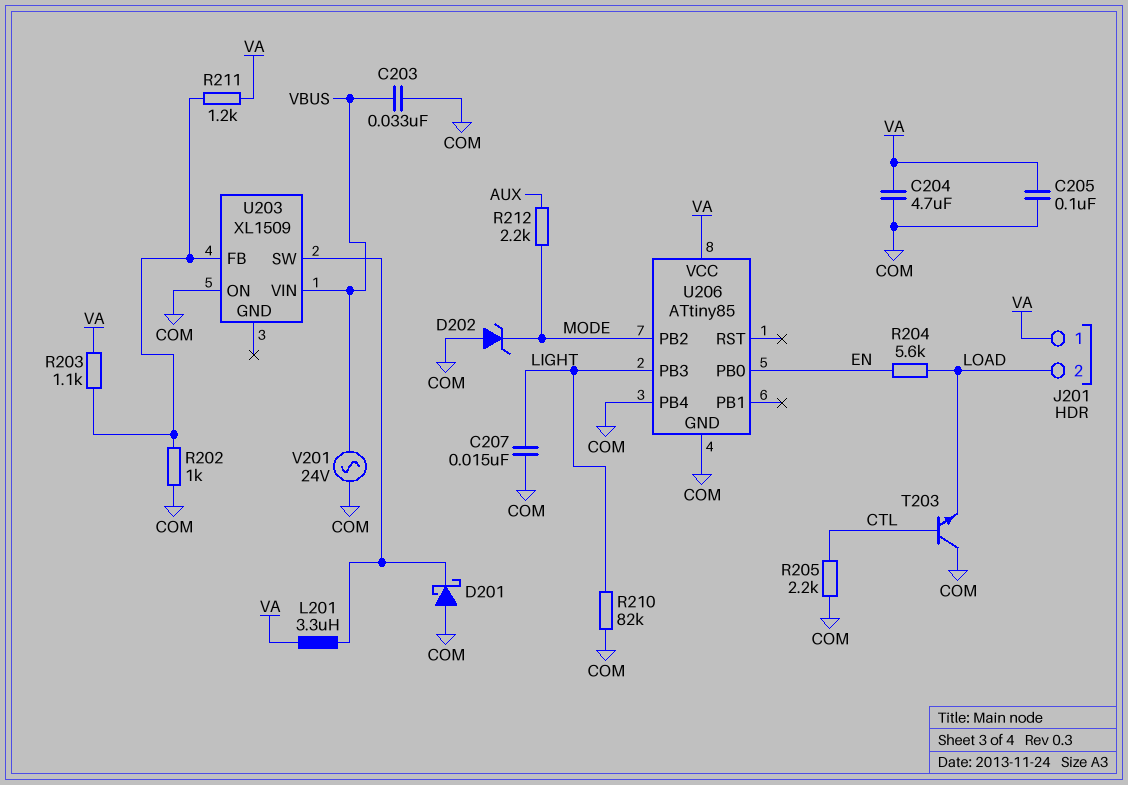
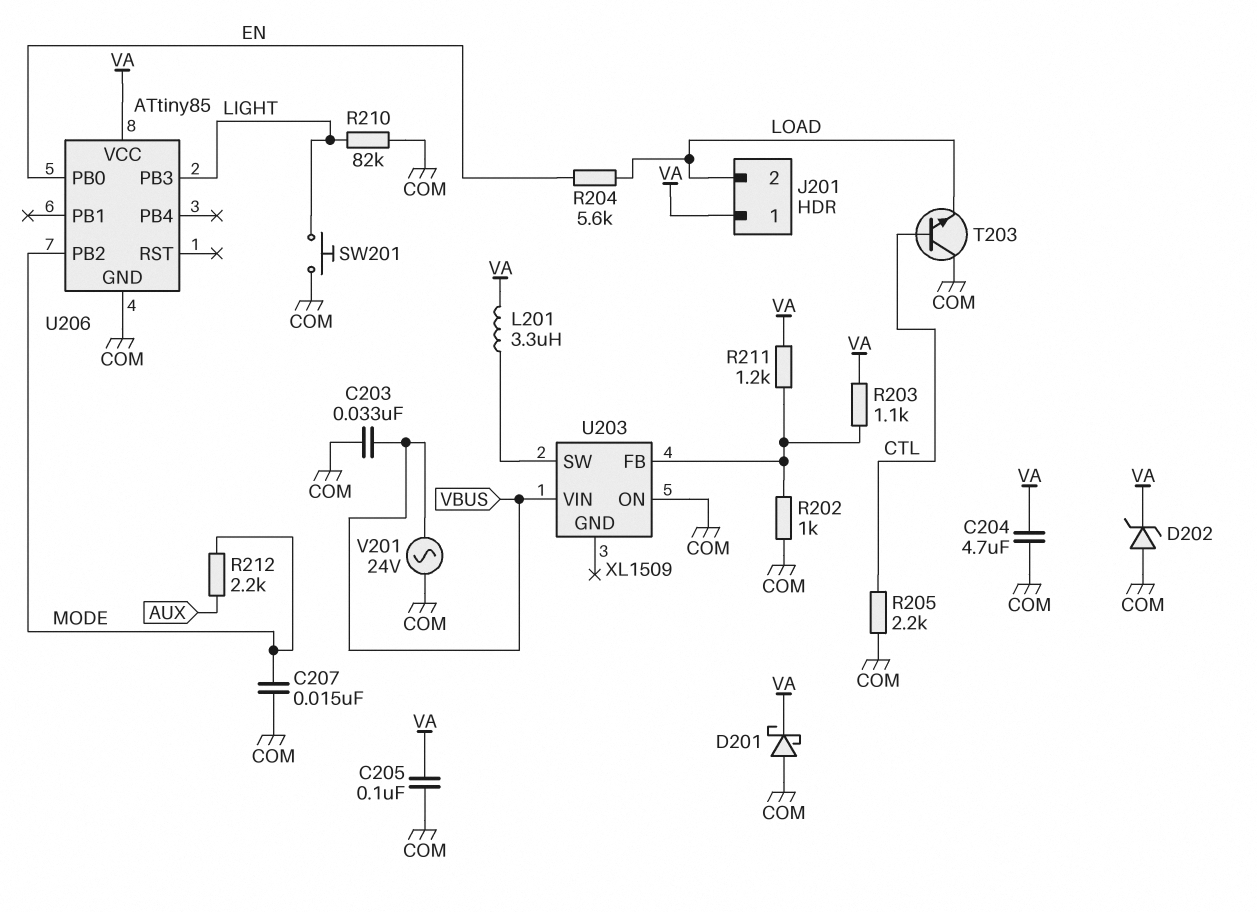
C207: 15nF (COM, LIGHT) -> 15nF (COM, MODE)
D201: schottky (A COM, K U203/SW) -> schottky (A COM, K VA)
D202: zener (A COM, K MODE) -> zener (A COM, K VA)
SW201: none -> button (COM, LIGHT)
U206 pin PB4: COM -> none

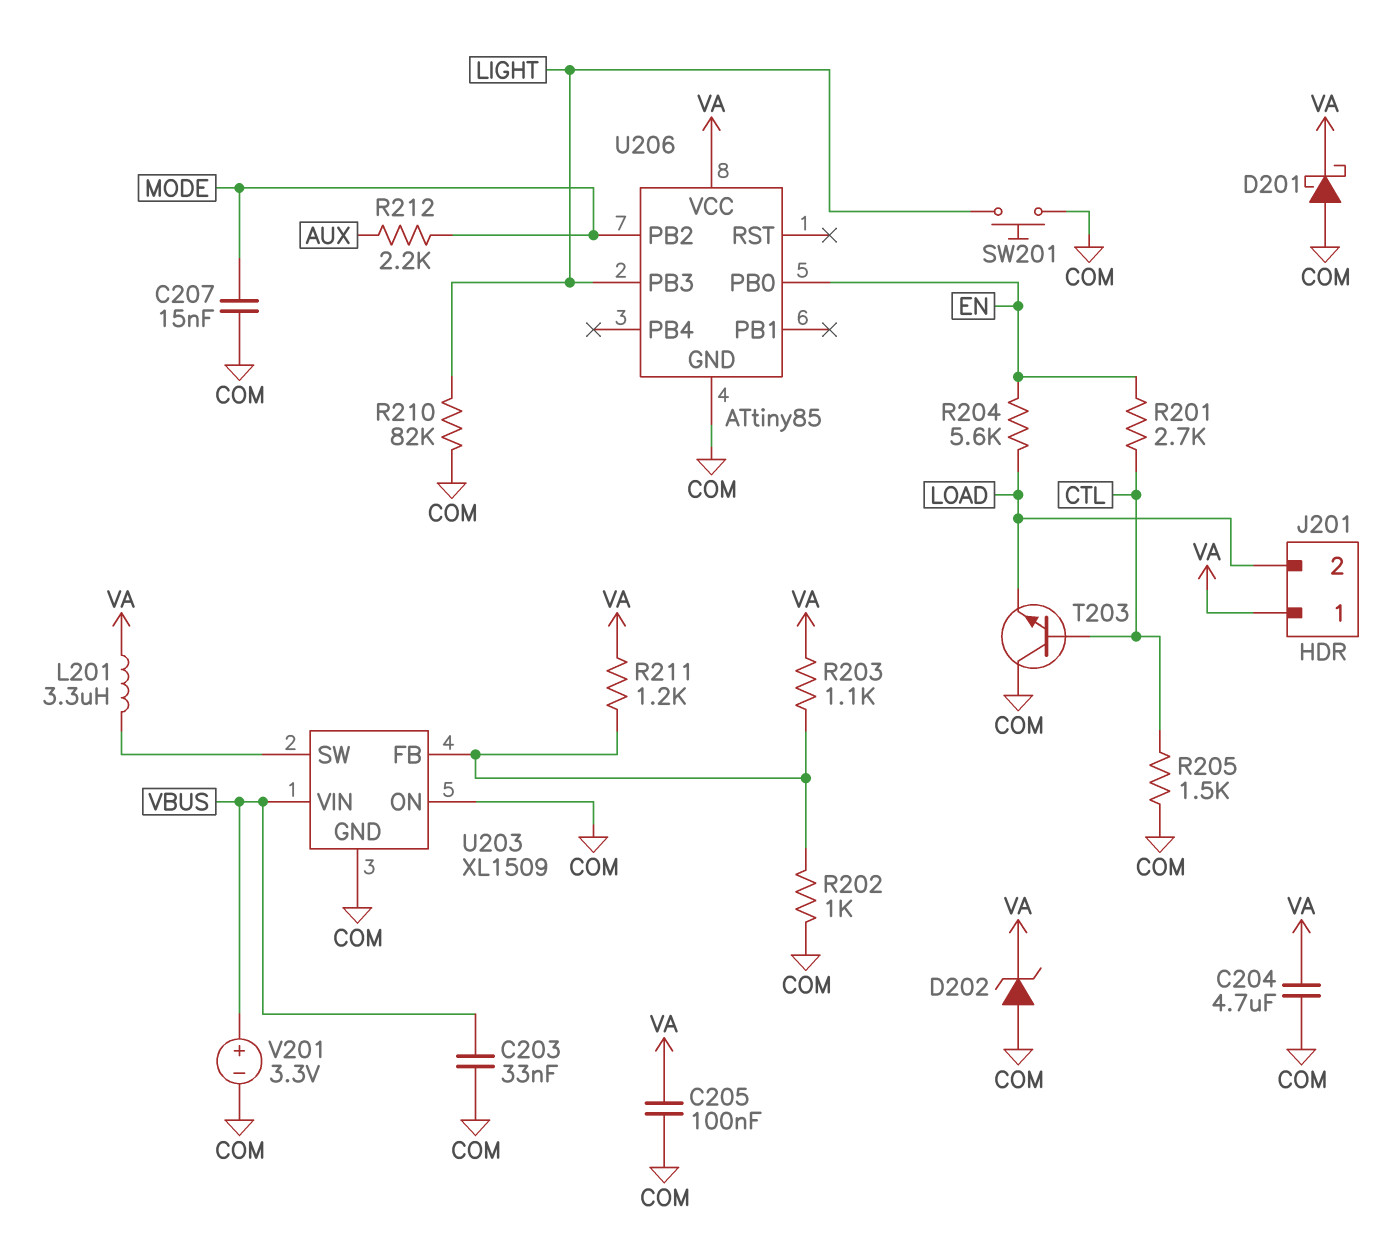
R201: none -> 2.7k (CTL, EN)
R205: 2.2k (COM, CTL) -> 1.5k (COM, CTL)
U203 pin GND: none -> COM
V201: AC 24V (COM, VBUS) -> 3.3V (plus VBUS, minus COM)

